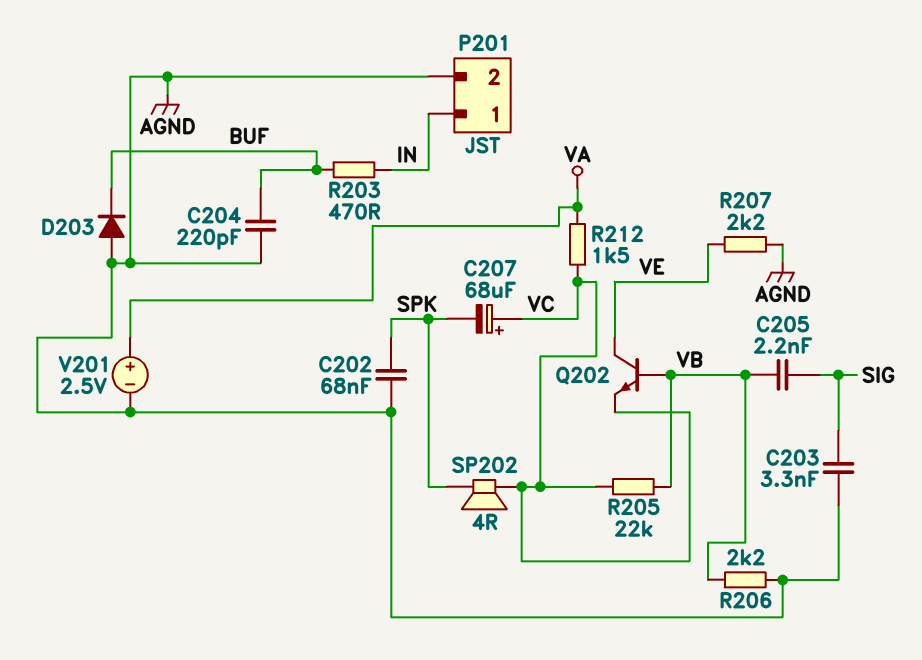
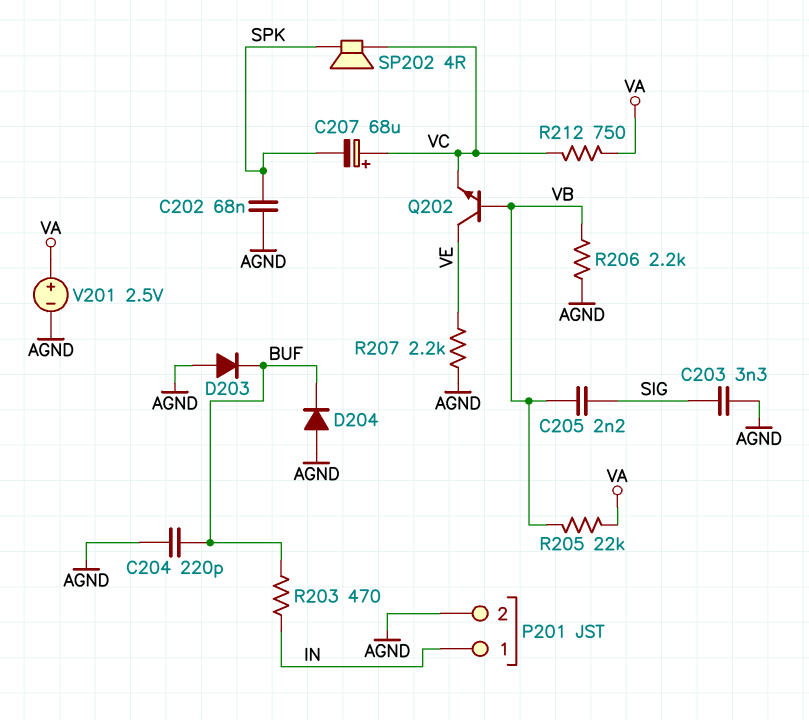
D204: none -> diode (A AGND, K BUF)
R205: 22k (VB, VC) -> 22k (VA, VB)
R212: 1.5k (VA, VC) -> 750 (VA, VC)

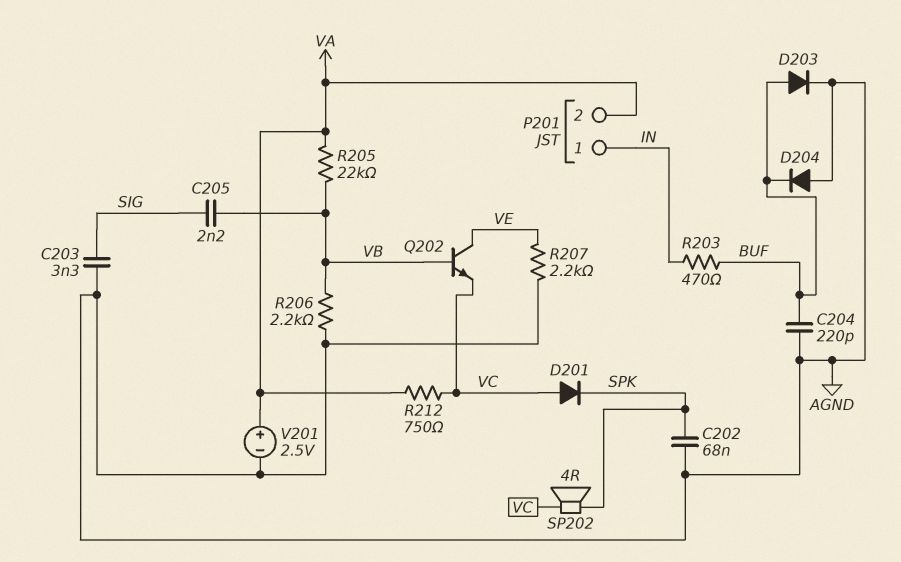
C207: 68uF (plus VC, minus SPK) -> none
D201: none -> diode (A VC, K SPK)
D203: diode (A AGND, K BUF) -> diode (A BUF, K AGND)
P201 pin 2: AGND -> VA

